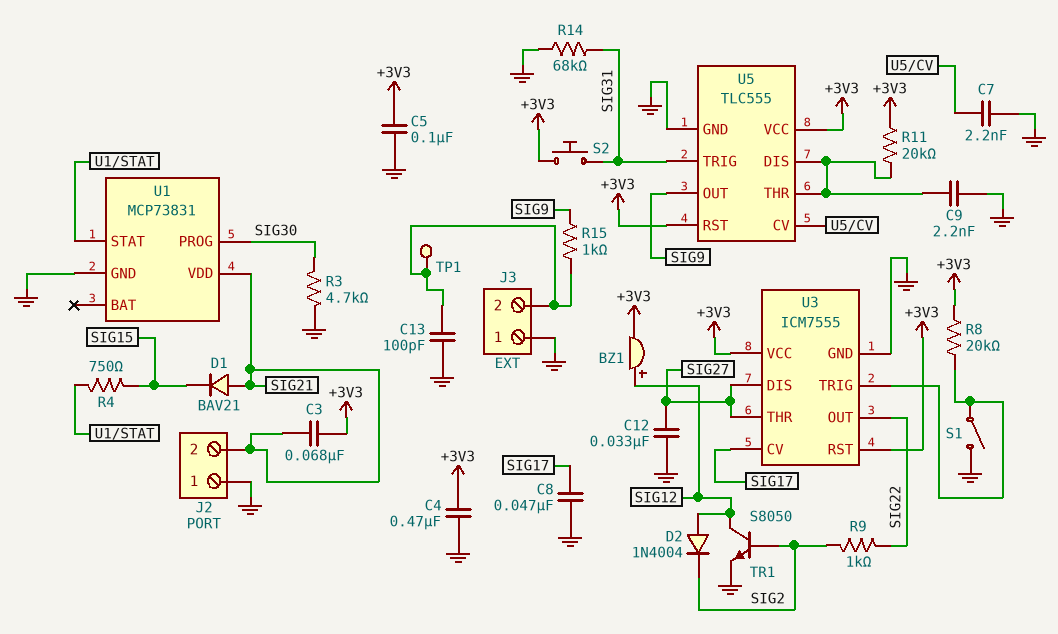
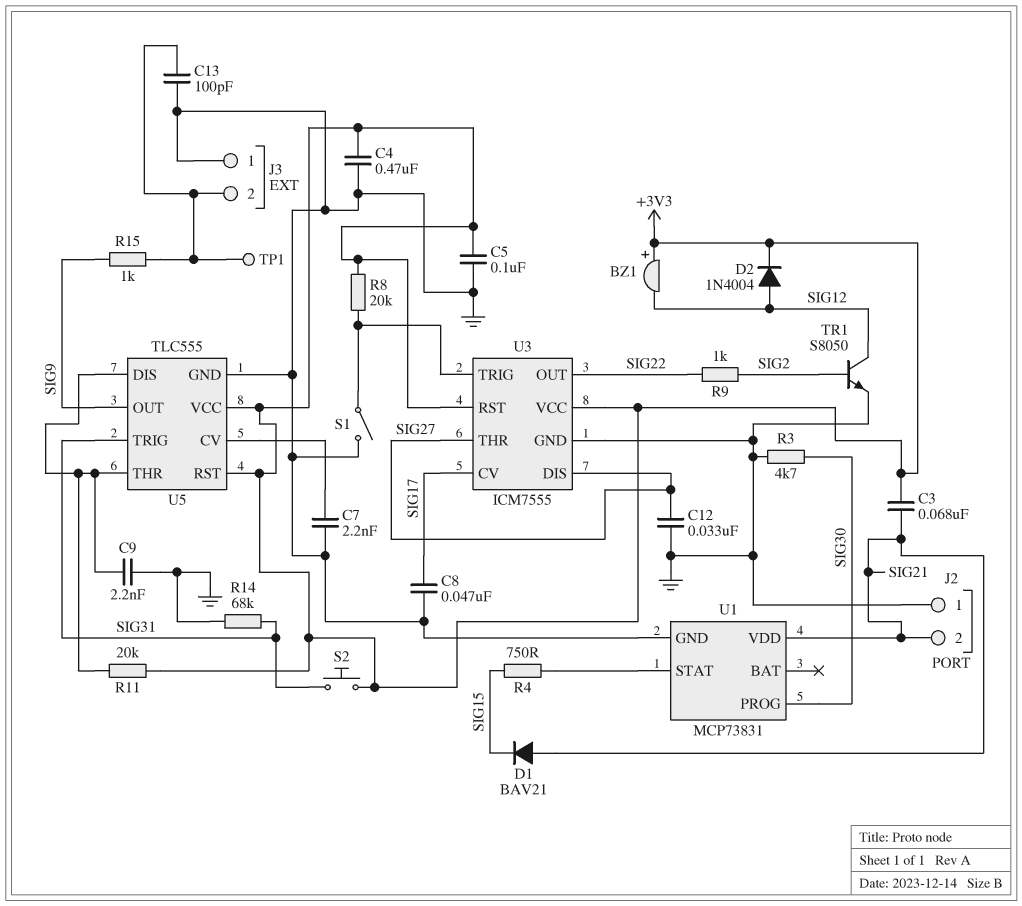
BZ1: buzzer (plus SIG12, minus +3V3) -> buzzer (plus +3V3, minus SIG12)
D2: diode 1N4004 (A SIG12, K SIG2) -> diode 1N4004 (A SIG12, K +3V3)

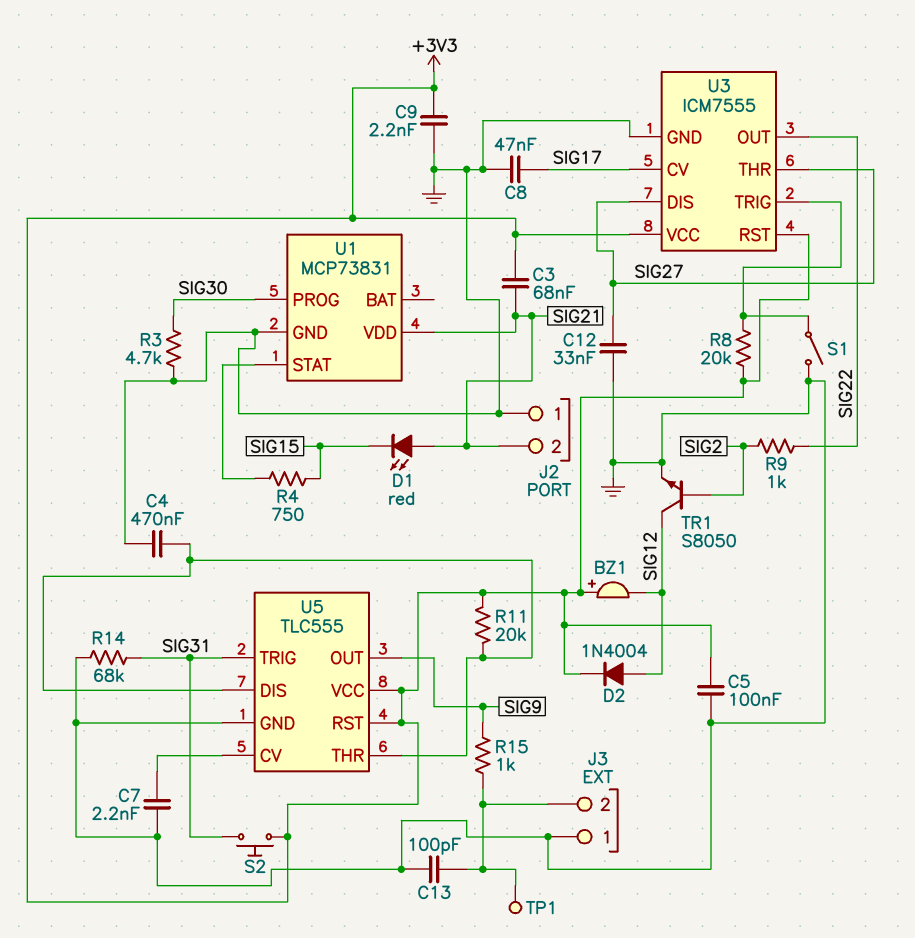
C4: 470nF (+3V3, GND) -> 470nF (GND, U5/DIS)
C9: 2.2nF (GND, U5/DIS) -> 2.2nF (+3V3, GND)
D1: diode BAV21 (A SIG21, K SIG15) -> LED red (A SIG21, K SIG15)

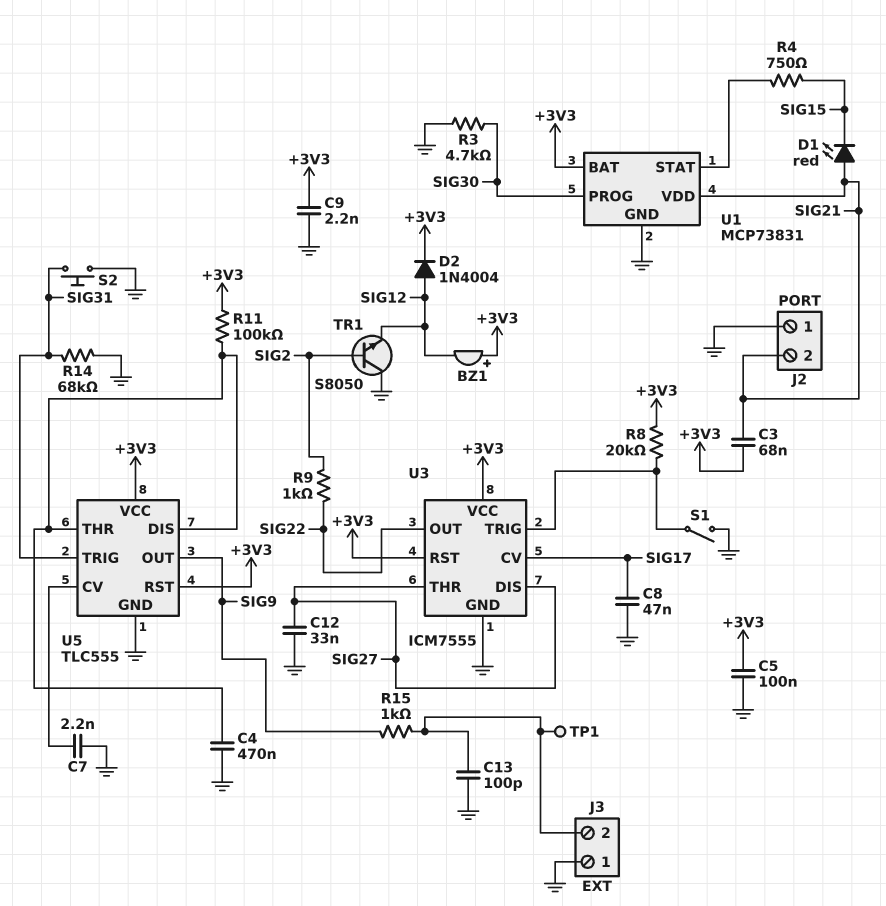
R11: 20k (+3V3, U5/DIS) -> 100k (+3V3, U5/DIS)
S2: button (+3V3, SIG31) -> button (GND, SIG31)
TR1: NPN S8050 (B SIG2, C SIG12, E GND) -> NPN S8050 (B SIG2, C GND, E SIG12)
U1 pin BAT: none -> +3V3

